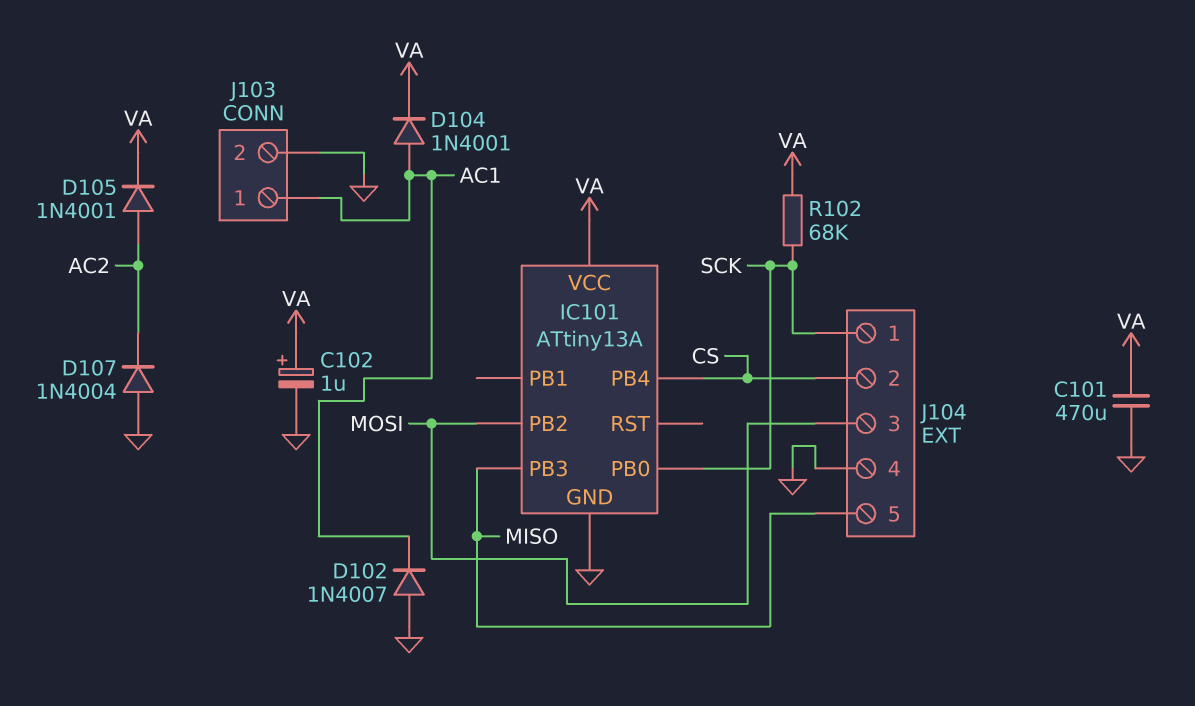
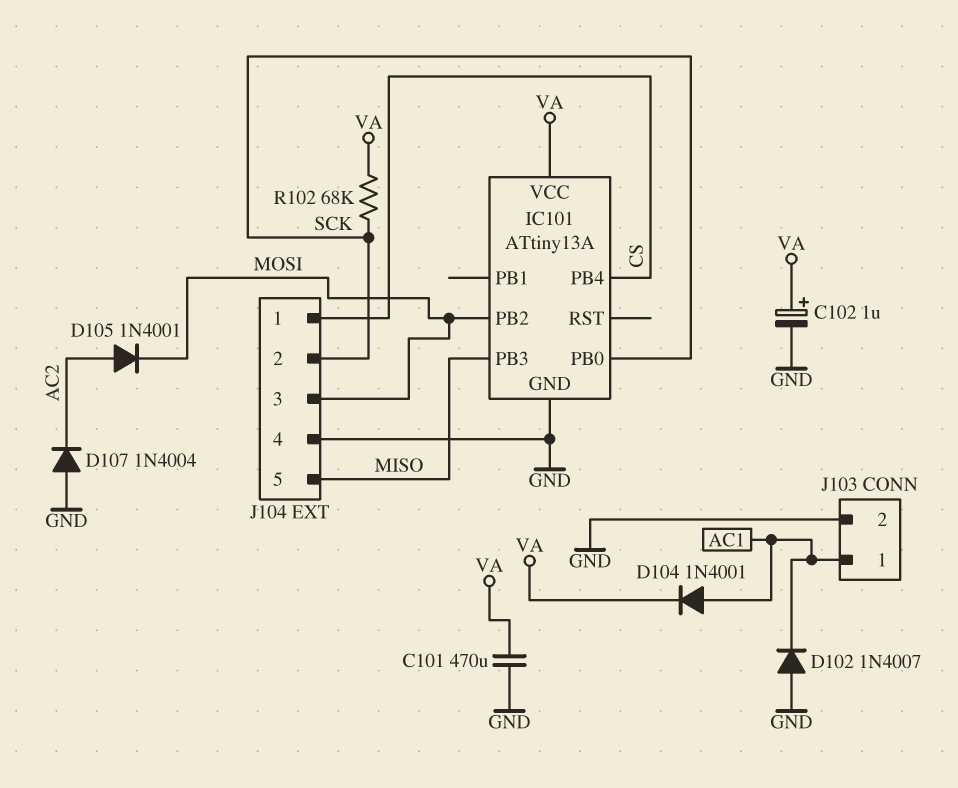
D105: diode 1N4001 (A AC2, K VA) -> diode 1N4001 (A AC2, K MOSI)
J104 pin 1: SCK -> CS
J104 pin 2: CS -> SCK

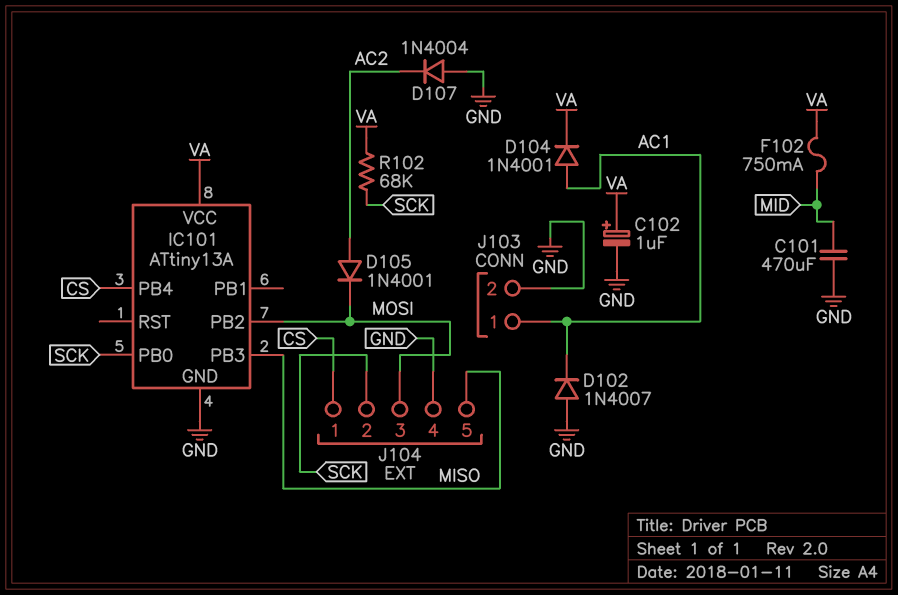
C101: 470uF (GND, VA) -> 470uF (GND, MID)
F102: none -> 750mA (MID, VA)

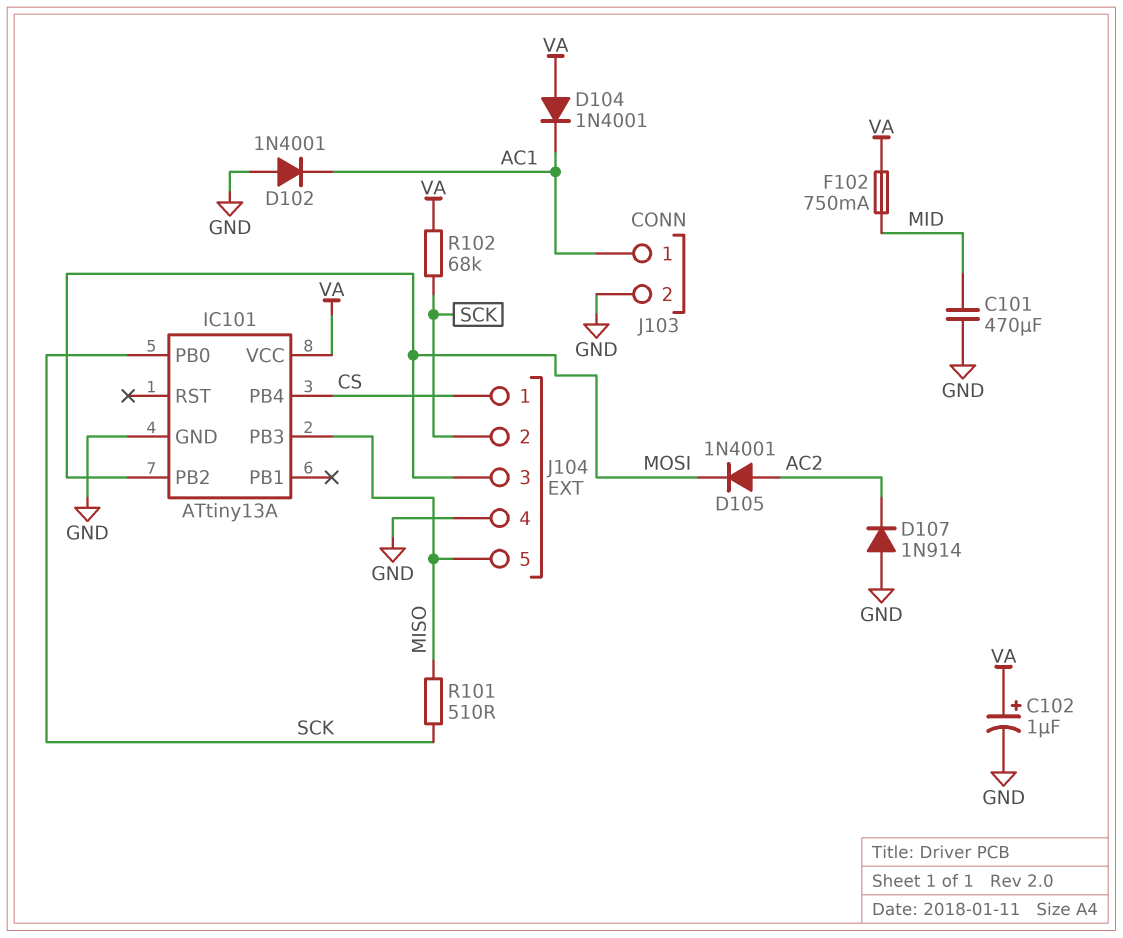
D102: diode 1N4007 (A GND, K AC1) -> diode 1N4001 (A GND, K AC1)
D104: diode 1N4001 (A AC1, K VA) -> diode 1N4001 (A VA, K AC1)
D107: diode 1N4004 (A GND, K AC2) -> diode 1N914 (A GND, K AC2)
R101: none -> 510 (MISO, SCK)

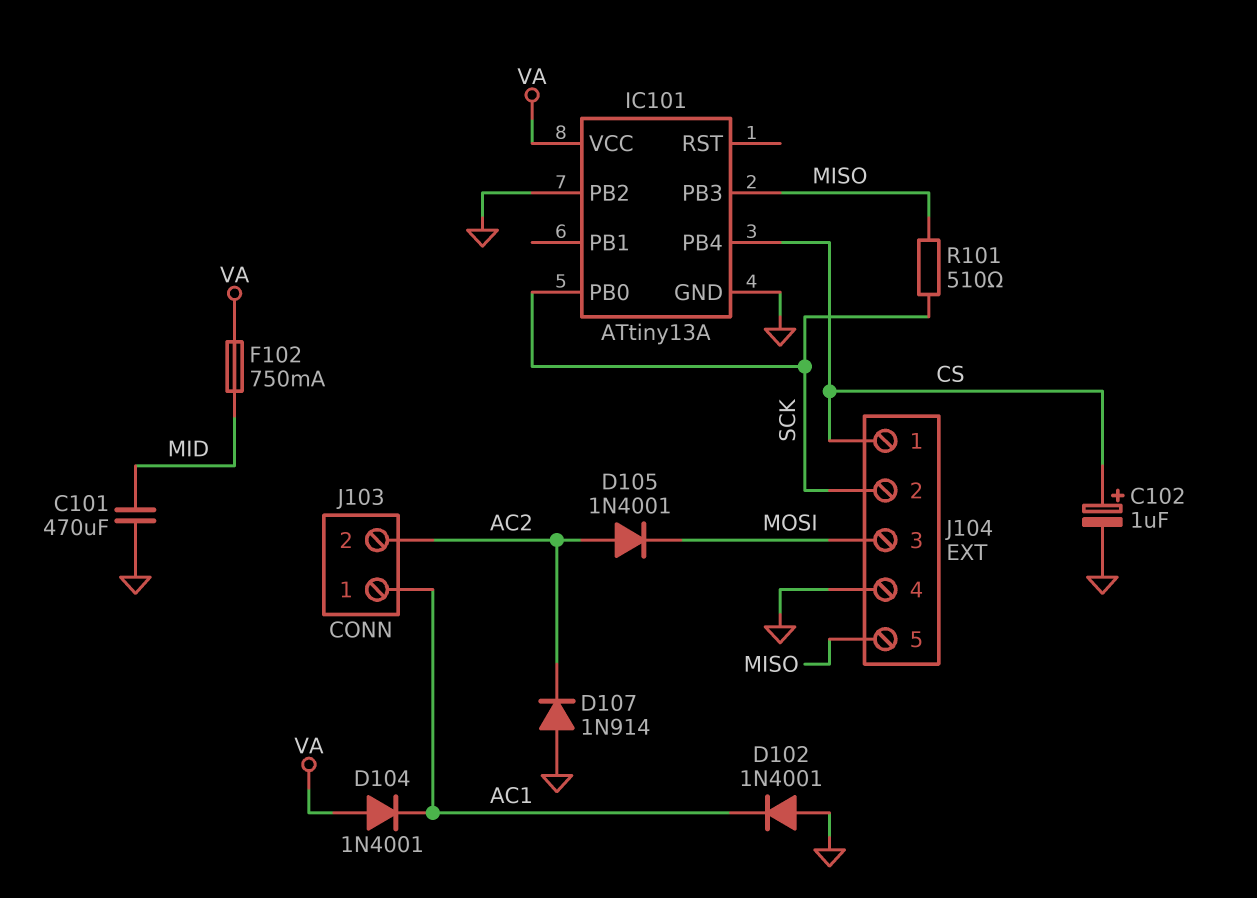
C102: 1uF (plus VA, minus GND) -> 1uF (plus CS, minus GND)
IC101 pin PB2: MOSI -> GND
J103 pin 2: GND -> AC2
R102: 68k (SCK, VA) -> none

